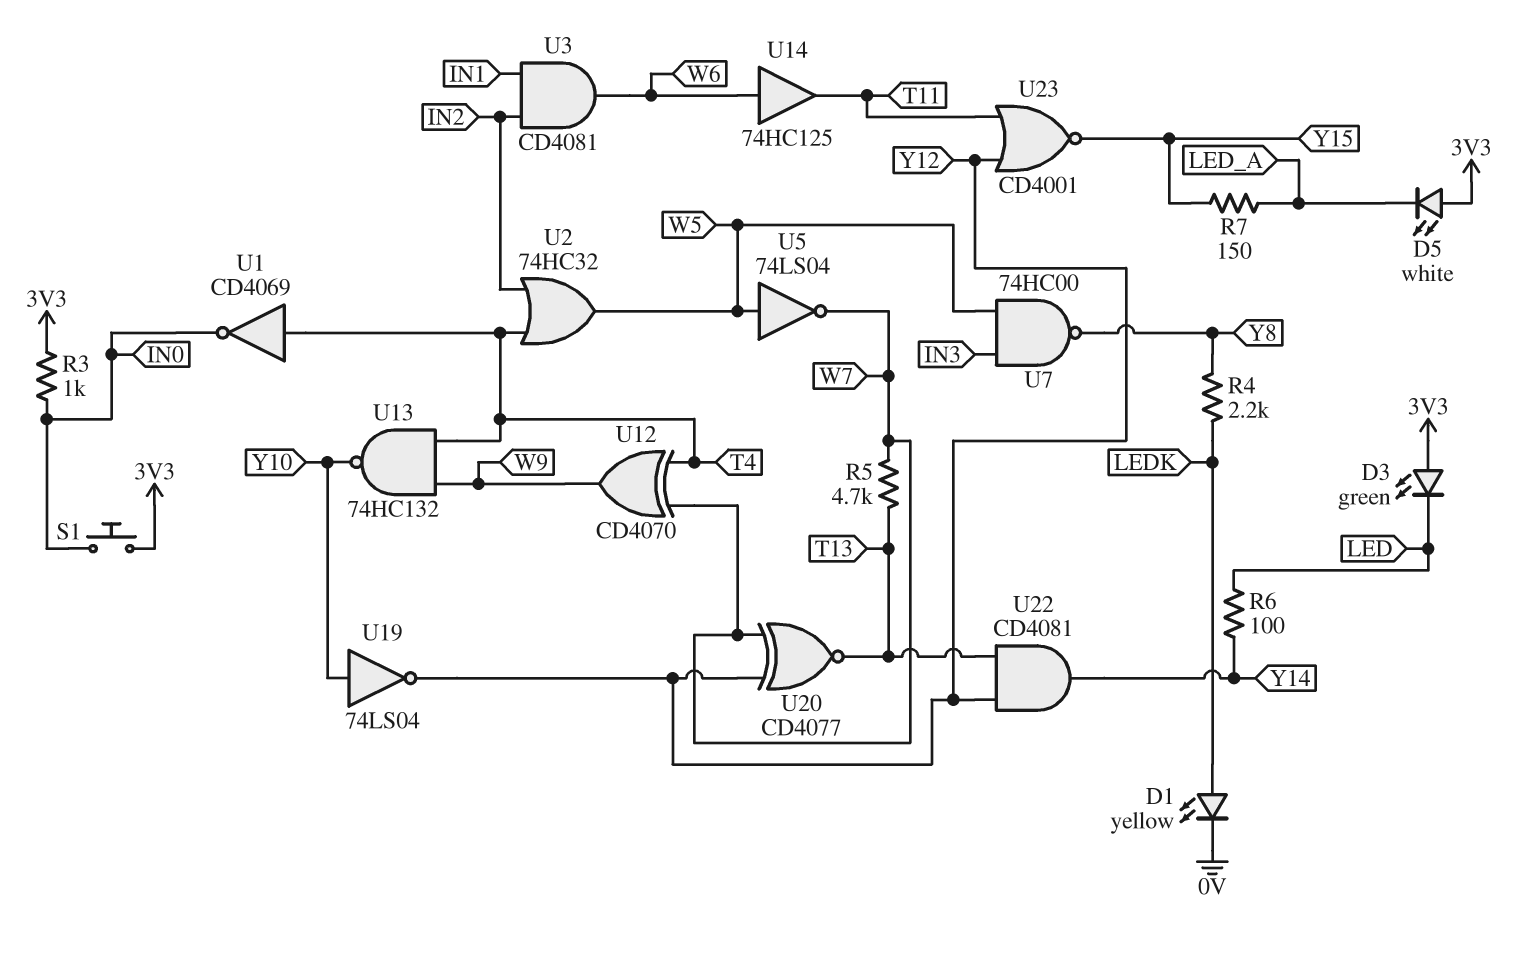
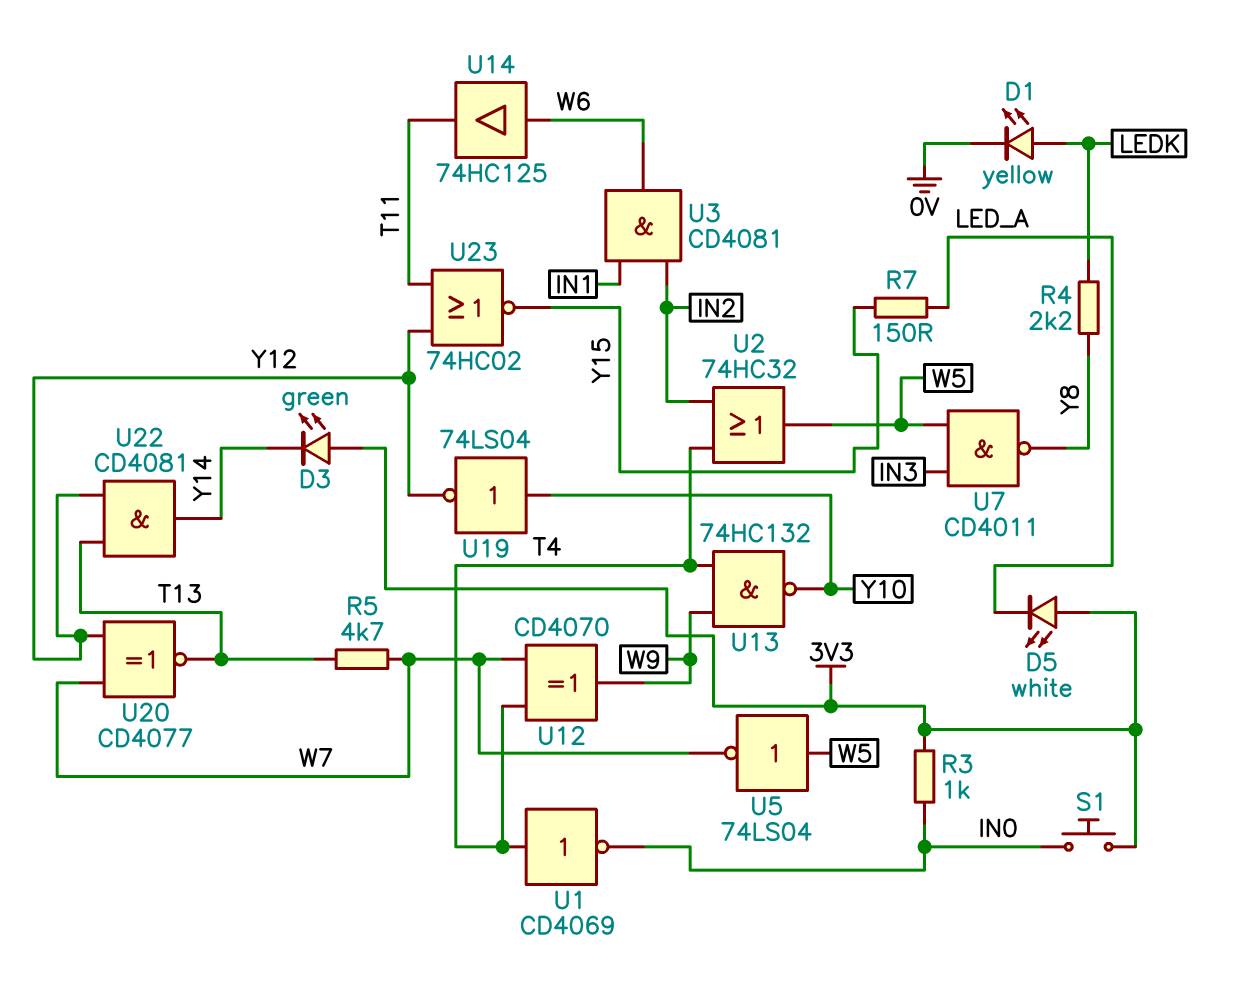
D3: LED green (A 3V3, K LED) -> LED green (A 3V3, K Y14)
R6: 100 (LED, Y14) -> none
U7: NAND 74HC00 (in IN3, in W5, out Y8) -> NAND CD4011 (in IN3, in W5, out Y8)
U23: NOR CD4001 (in T11, in Y12, out Y15) -> NOR 74HC02 (in T11, in Y12, out Y15)

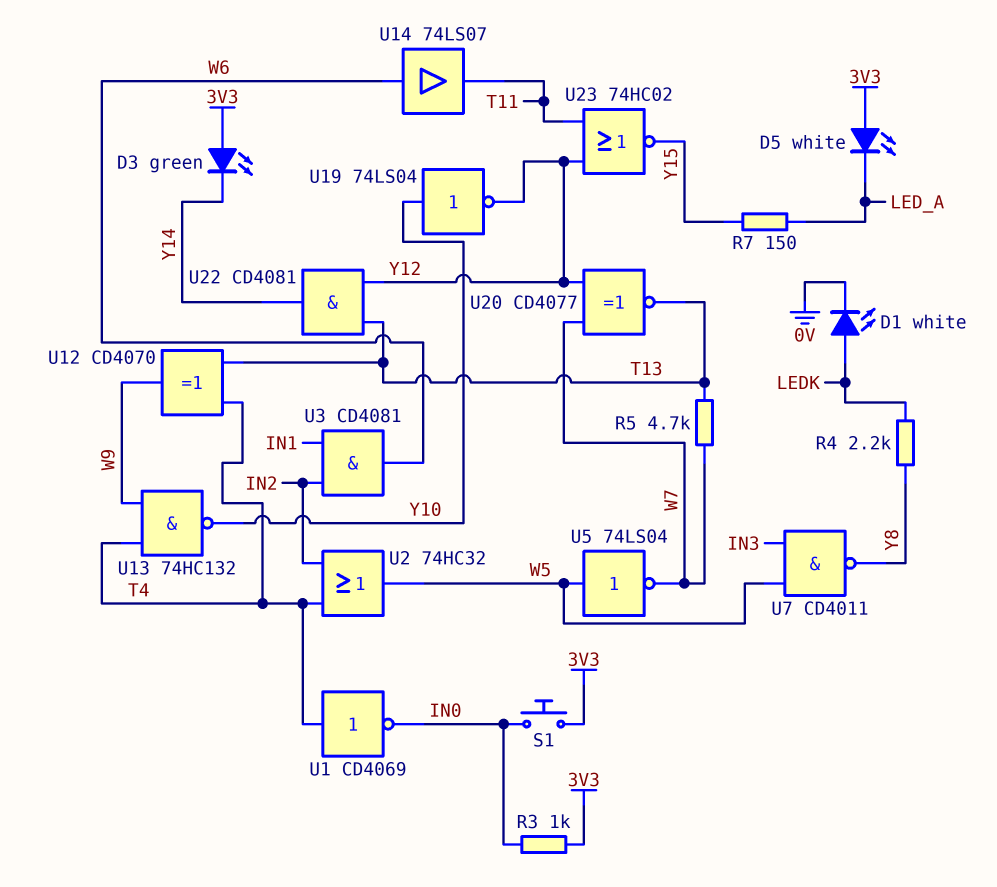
D1: LED yellow (A LEDK, K 0V) -> LED white (A LEDK, K 0V)
U12: XOR CD4070 (in T4, in W7, out W9) -> XOR CD4070 (in T4, in T13, out W9)
U14: buffer 74HC125 (in W6, out T11) -> buffer 74LS07 (in W6, out T11)

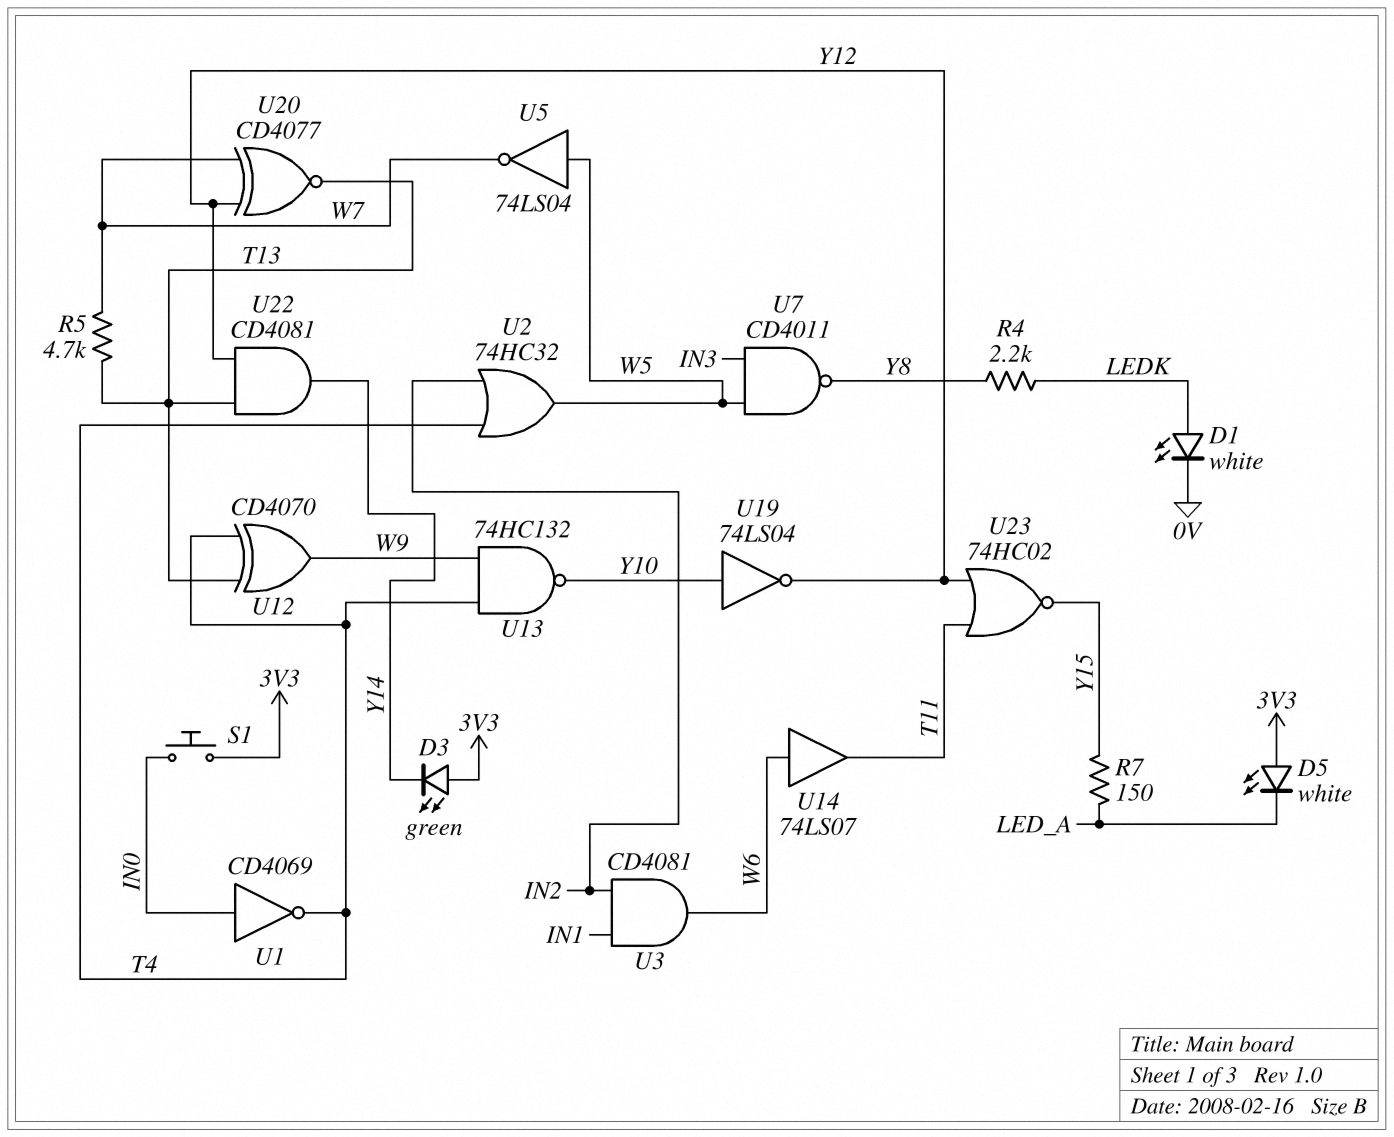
R3: 1k (3V3, IN0) -> none
U1: NOT CD4069 (in T4, out IN0) -> NOT CD4069 (in IN0, out T4)

